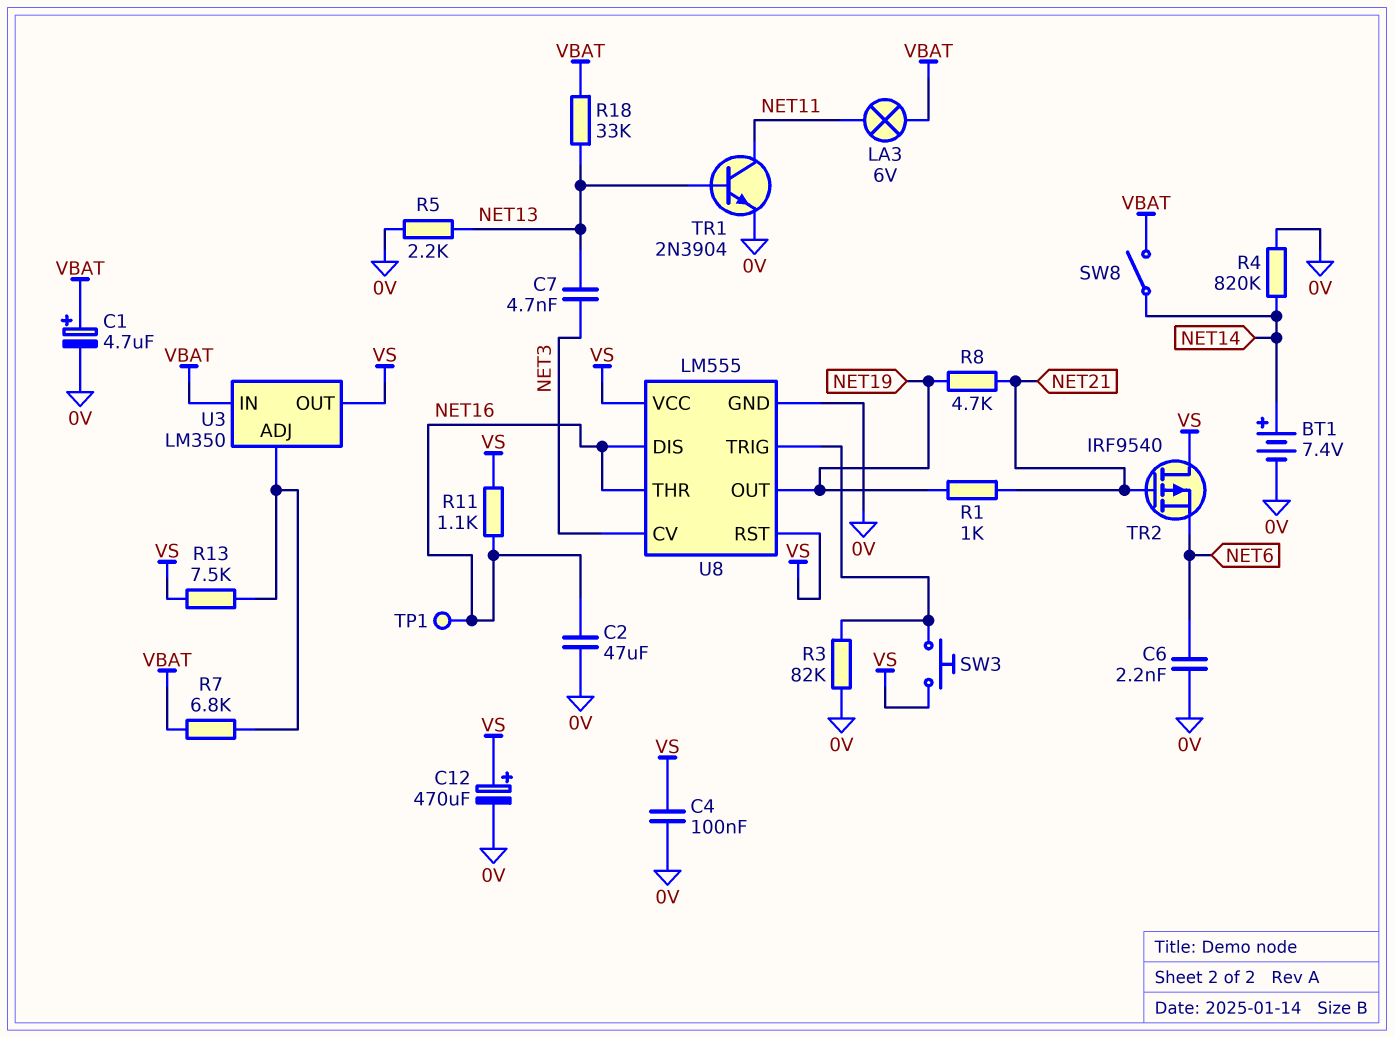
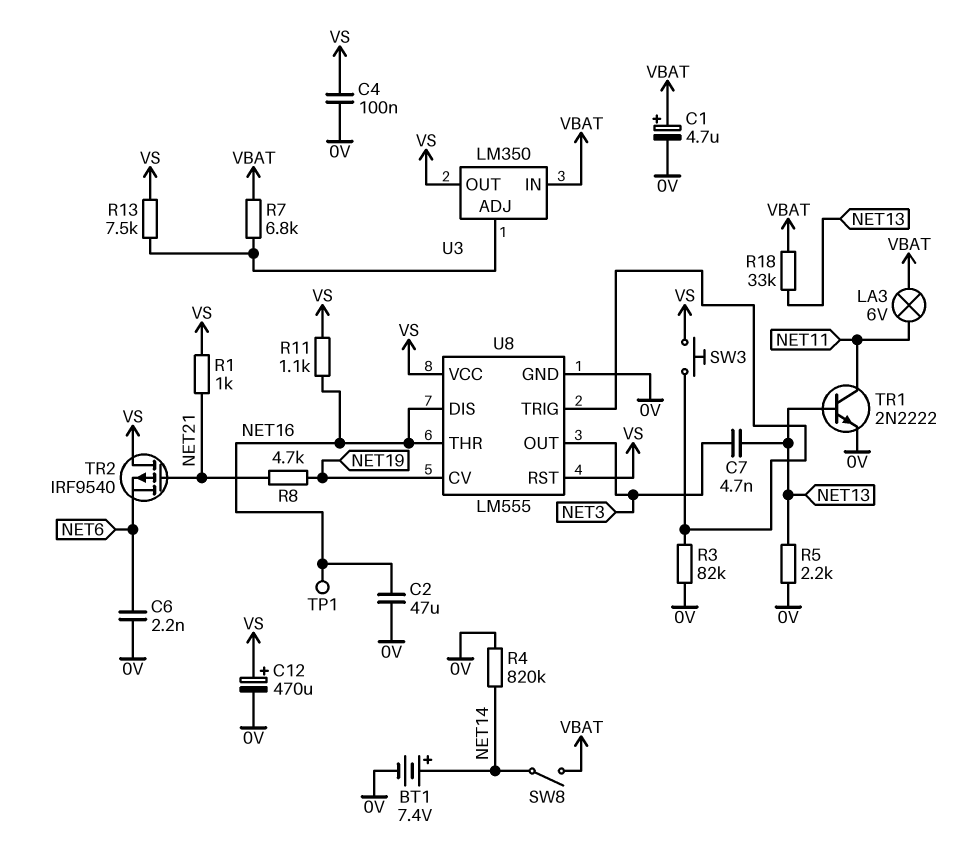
R1: 1k (NET19, NET21) -> 1k (NET21, VS)
TR1: NPN 2N3904 (B NET13, C NET11, E 0V) -> NPN 2N2222 (B NET13, C NET11, E 0V)
U8 pin CV: NET3 -> NET19
U8 pin OUT: NET19 -> NET3

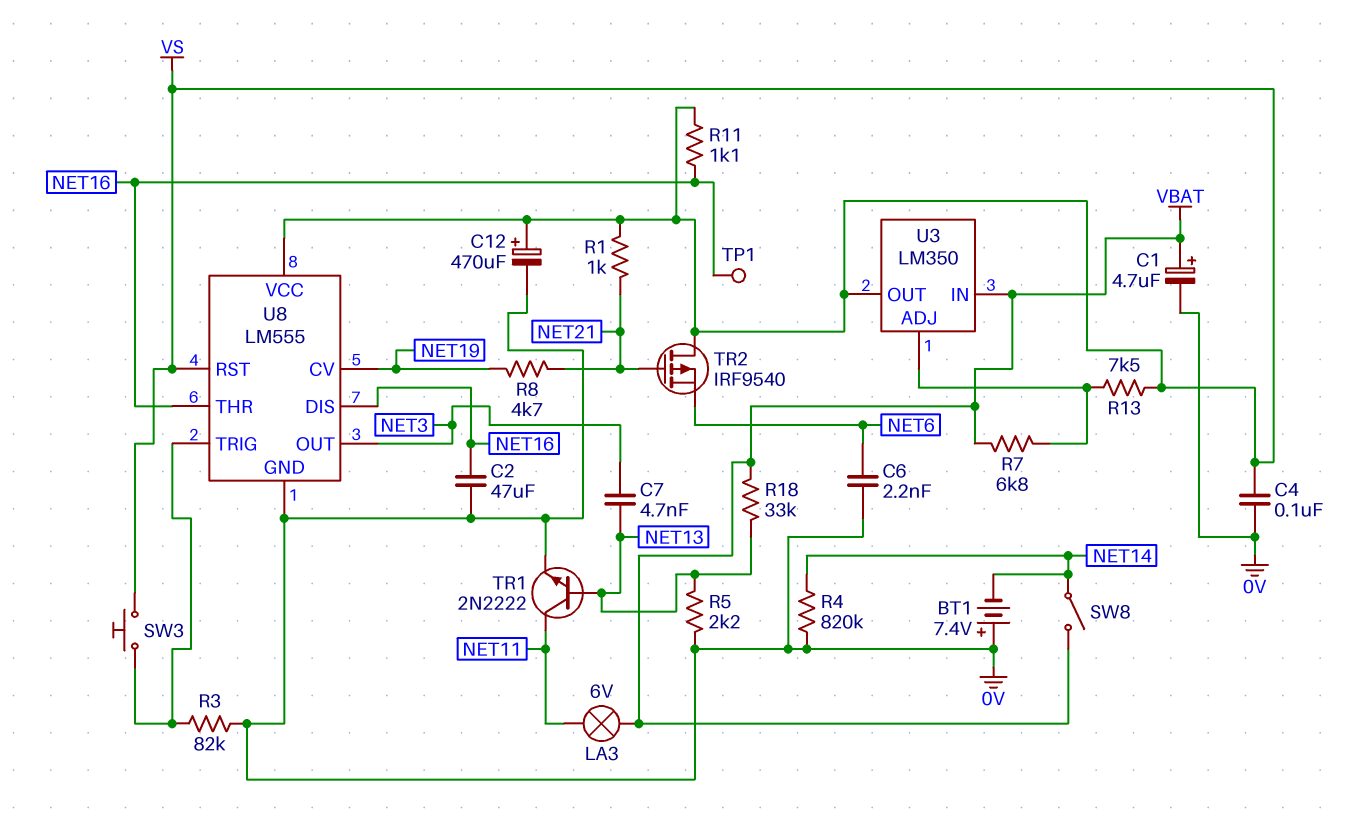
BT1: 7.4V (plus NET14, minus 0V) -> 7.4V (plus 0V, minus NET14)

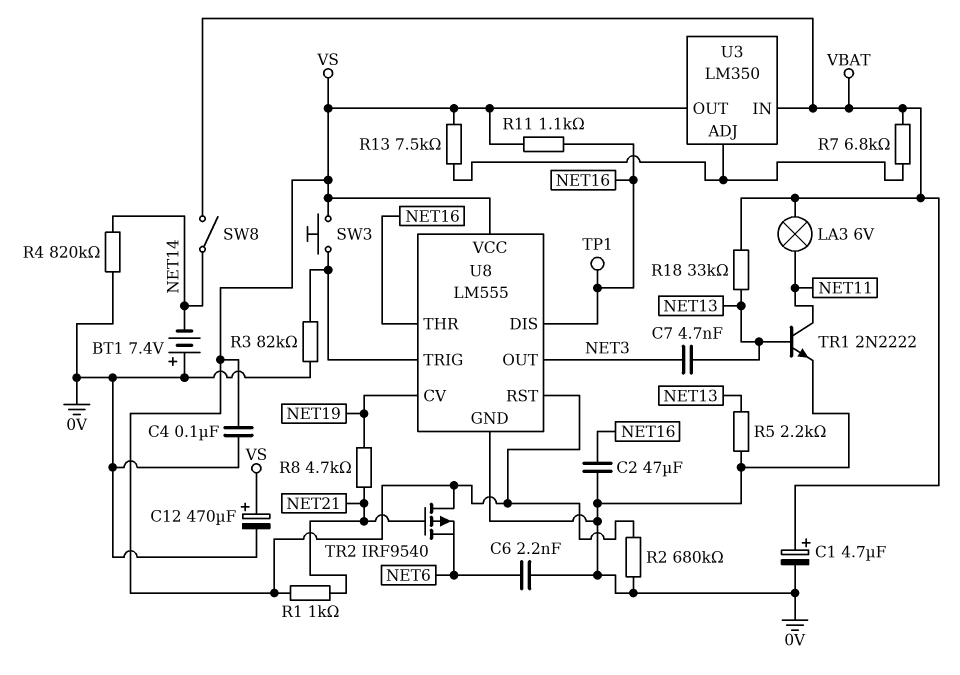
R2: none -> 680k (0V, VS)

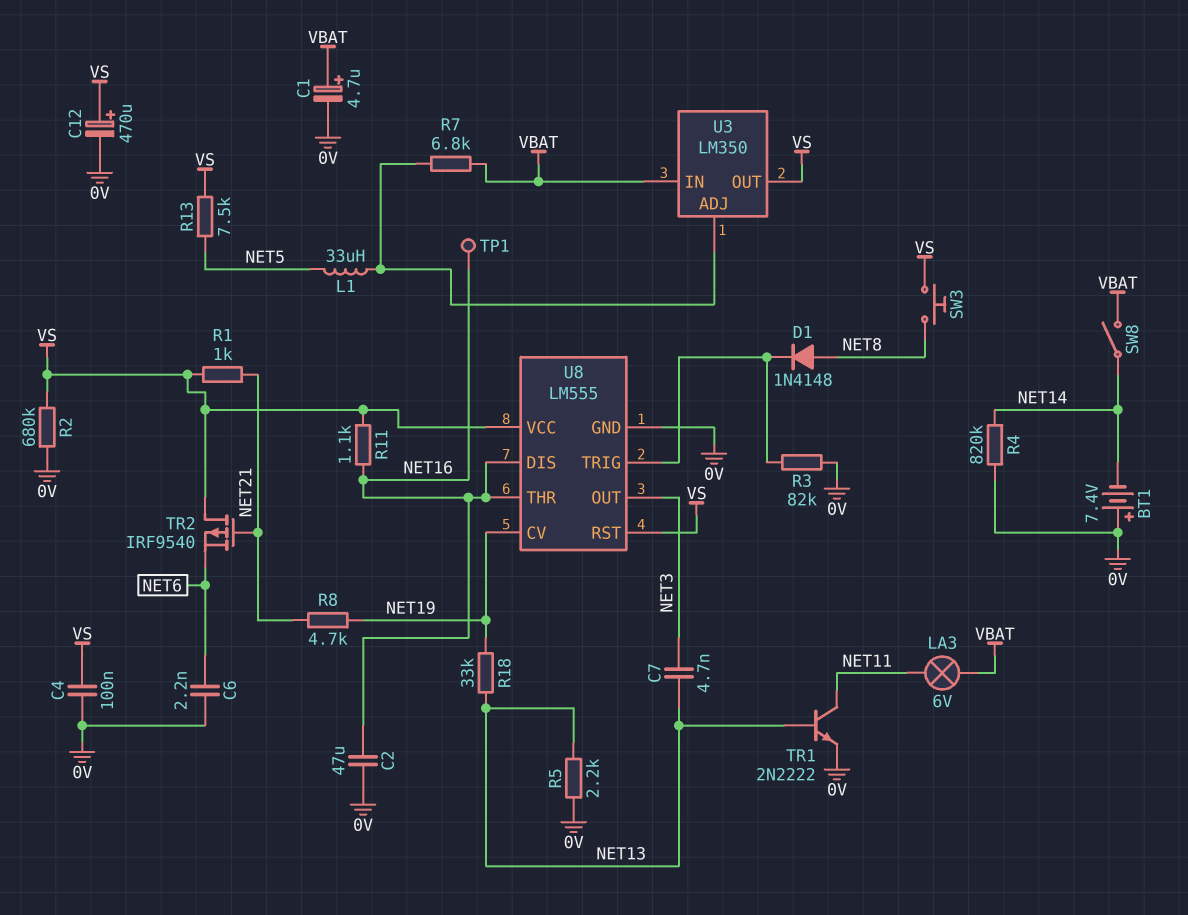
D1: none -> diode 1N4148 (A NET8, K U8/TRIG)
L1: none -> 33uH (NET5, U3/ADJ)
R13: 7.5k (U3/ADJ, VS) -> 7.5k (NET5, VS)
R18: 33k (NET13, VBAT) -> 33k (NET13, NET19)
SW3: button (U8/TRIG, VS) -> button (NET8, VS)

